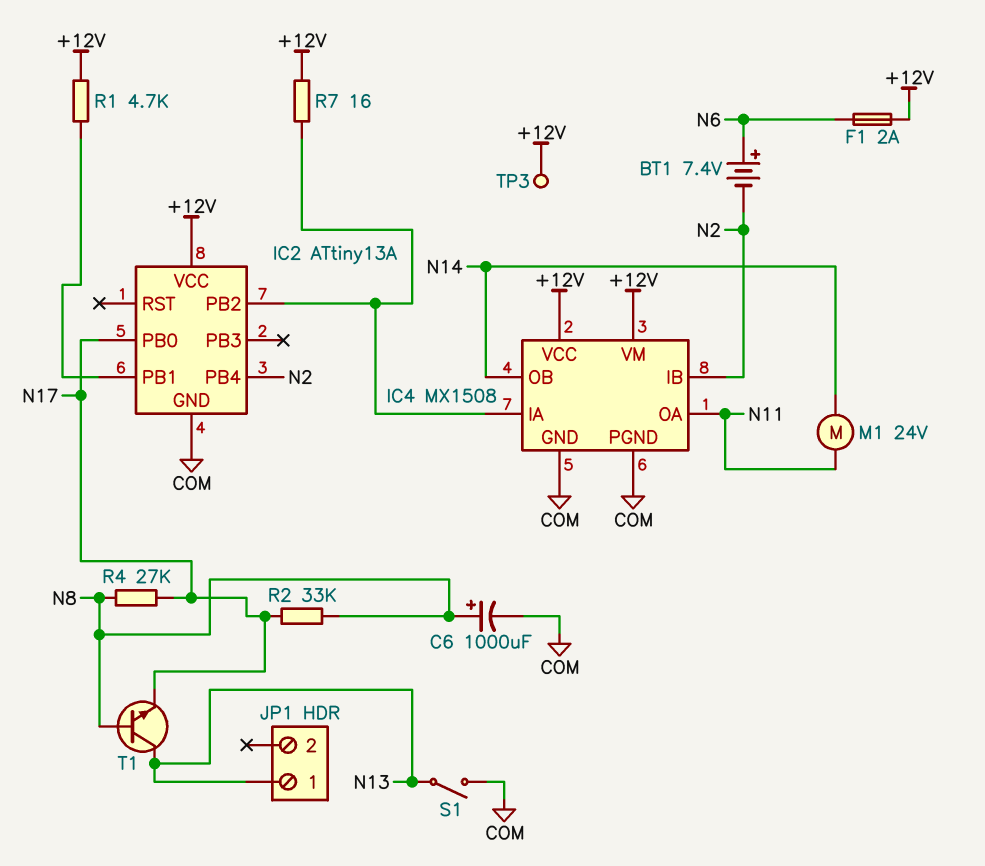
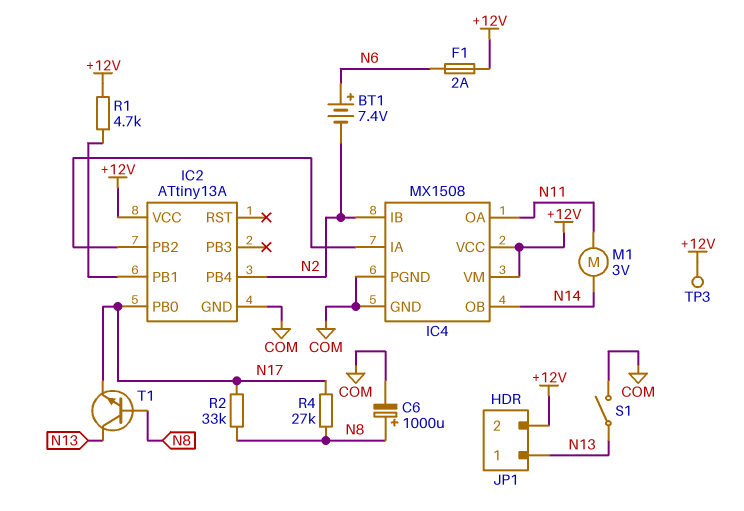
JP1 pin 2: none -> +12V
M1: motor 24V (N11, N14) -> motor 3V (N11, N14)
R7: 16 (+12V, IC2/PB2) -> none

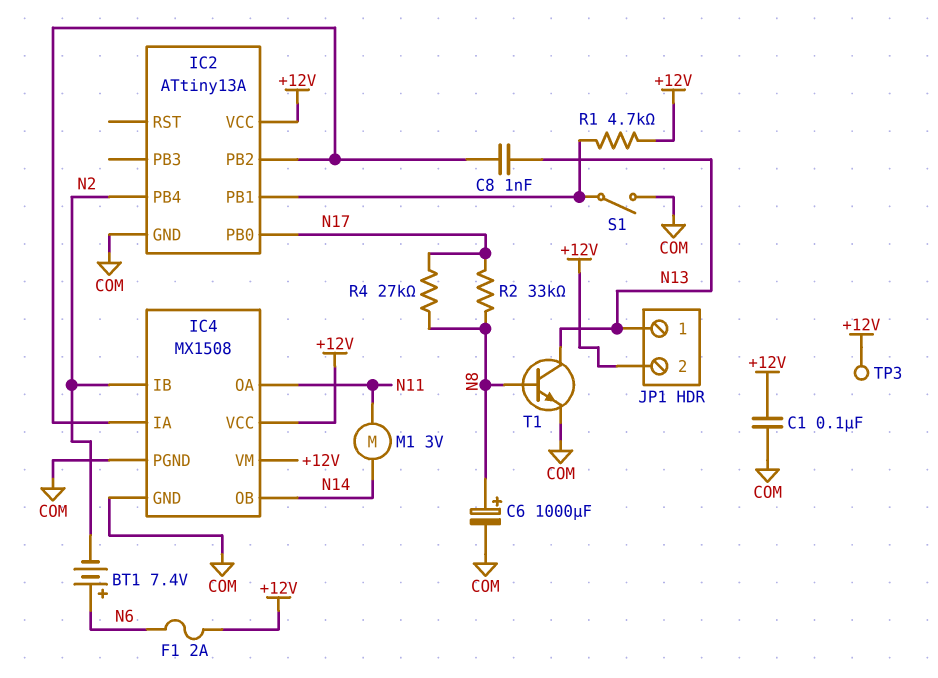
C1: none -> 100nF (+12V, COM)
C8: none -> 1nF (IC2/PB2, N13)
S1: switch (COM, N13) -> switch (COM, IC2/PB1)
T1: NPN (B N8, C N13, E N17) -> NPN (B N8, C N13, E COM)

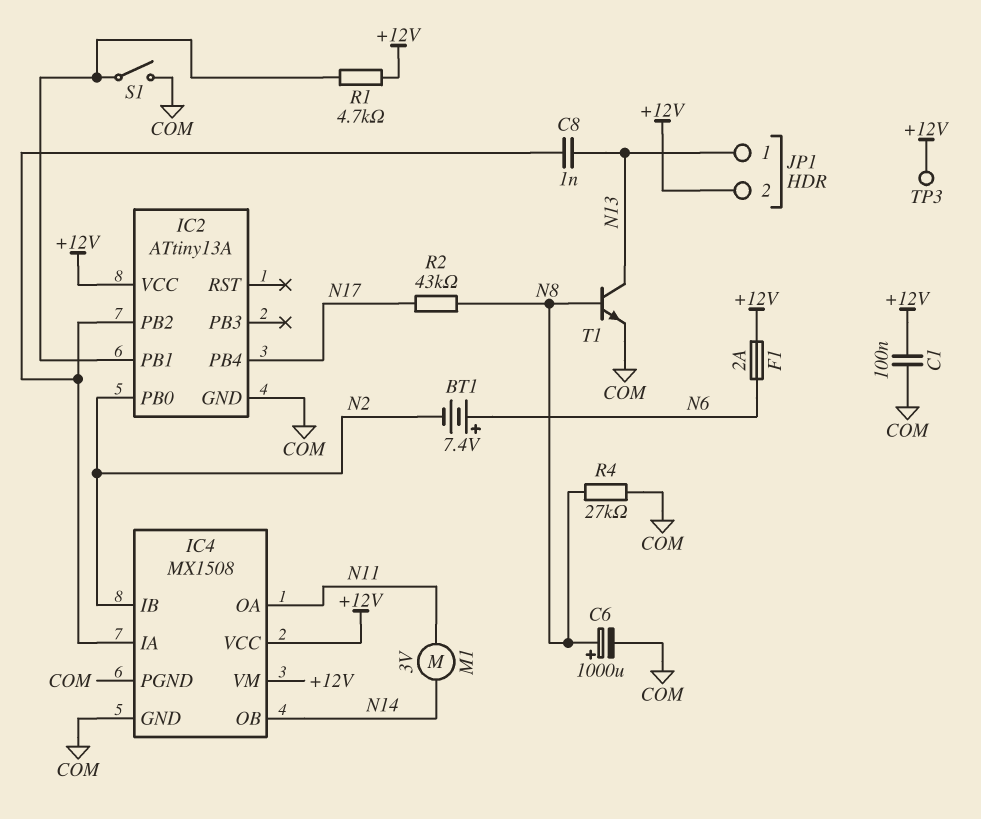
IC2 pin PB0: N17 -> N2
IC2 pin PB4: N2 -> N17
R2: 33k (N8, N17) -> 43k (N8, N17)
R4: 27k (N8, N17) -> 27k (COM, N8)

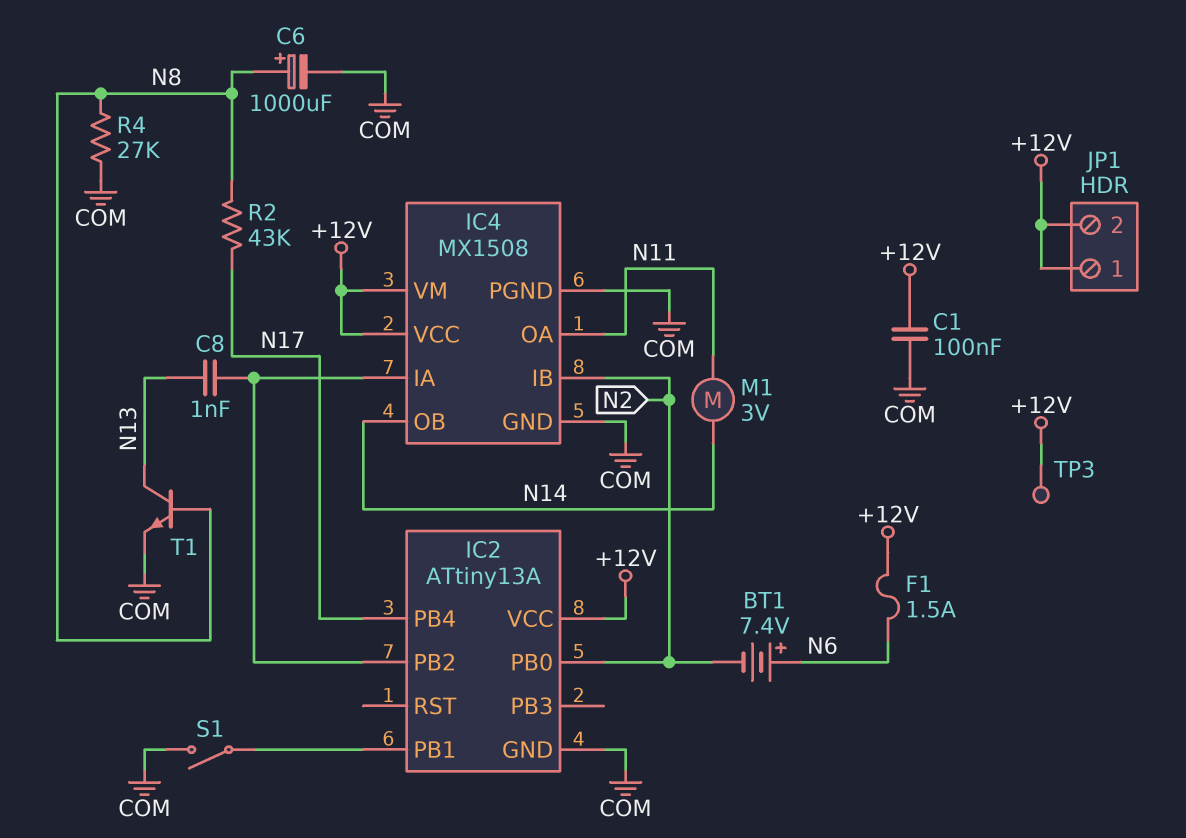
F1: 2A (+12V, N6) -> 1.5A (+12V, N6)
JP1 pin 1: N13 -> +12V
R1: 4.7k (+12V, IC2/PB1) -> none

